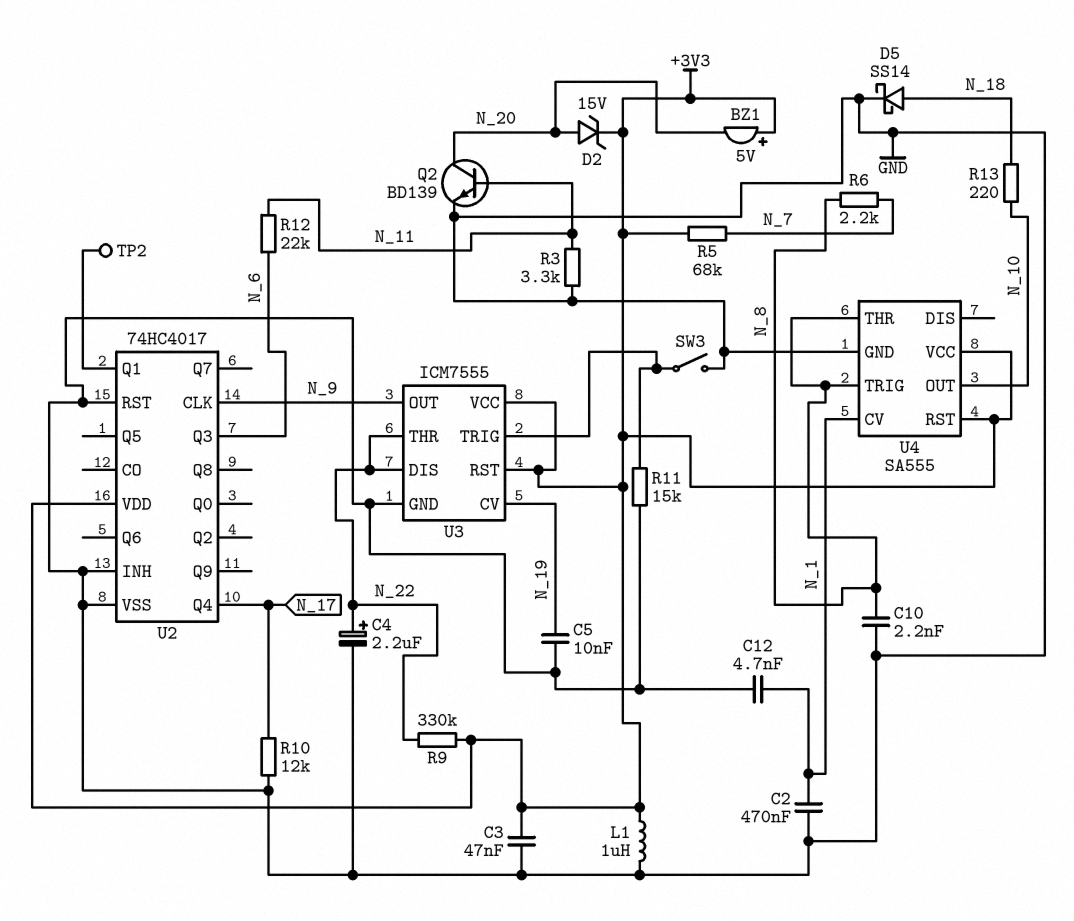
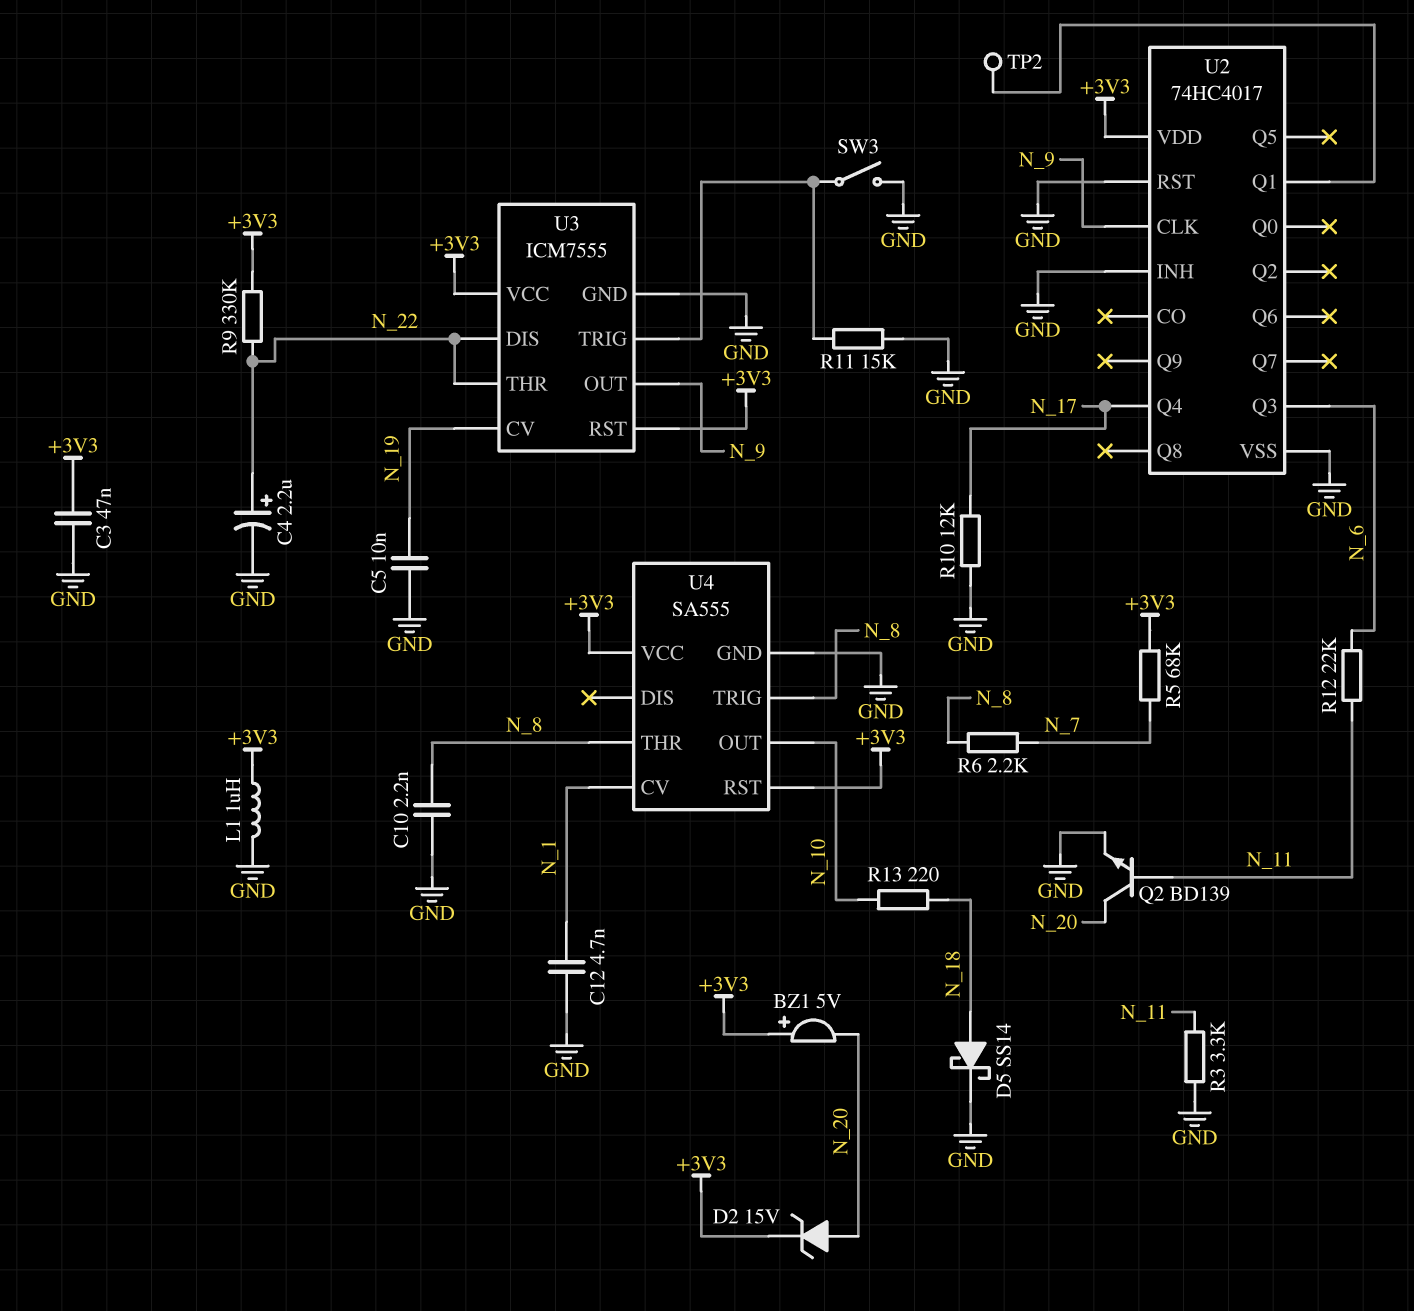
C2: 470nF (GND, N_1) -> none

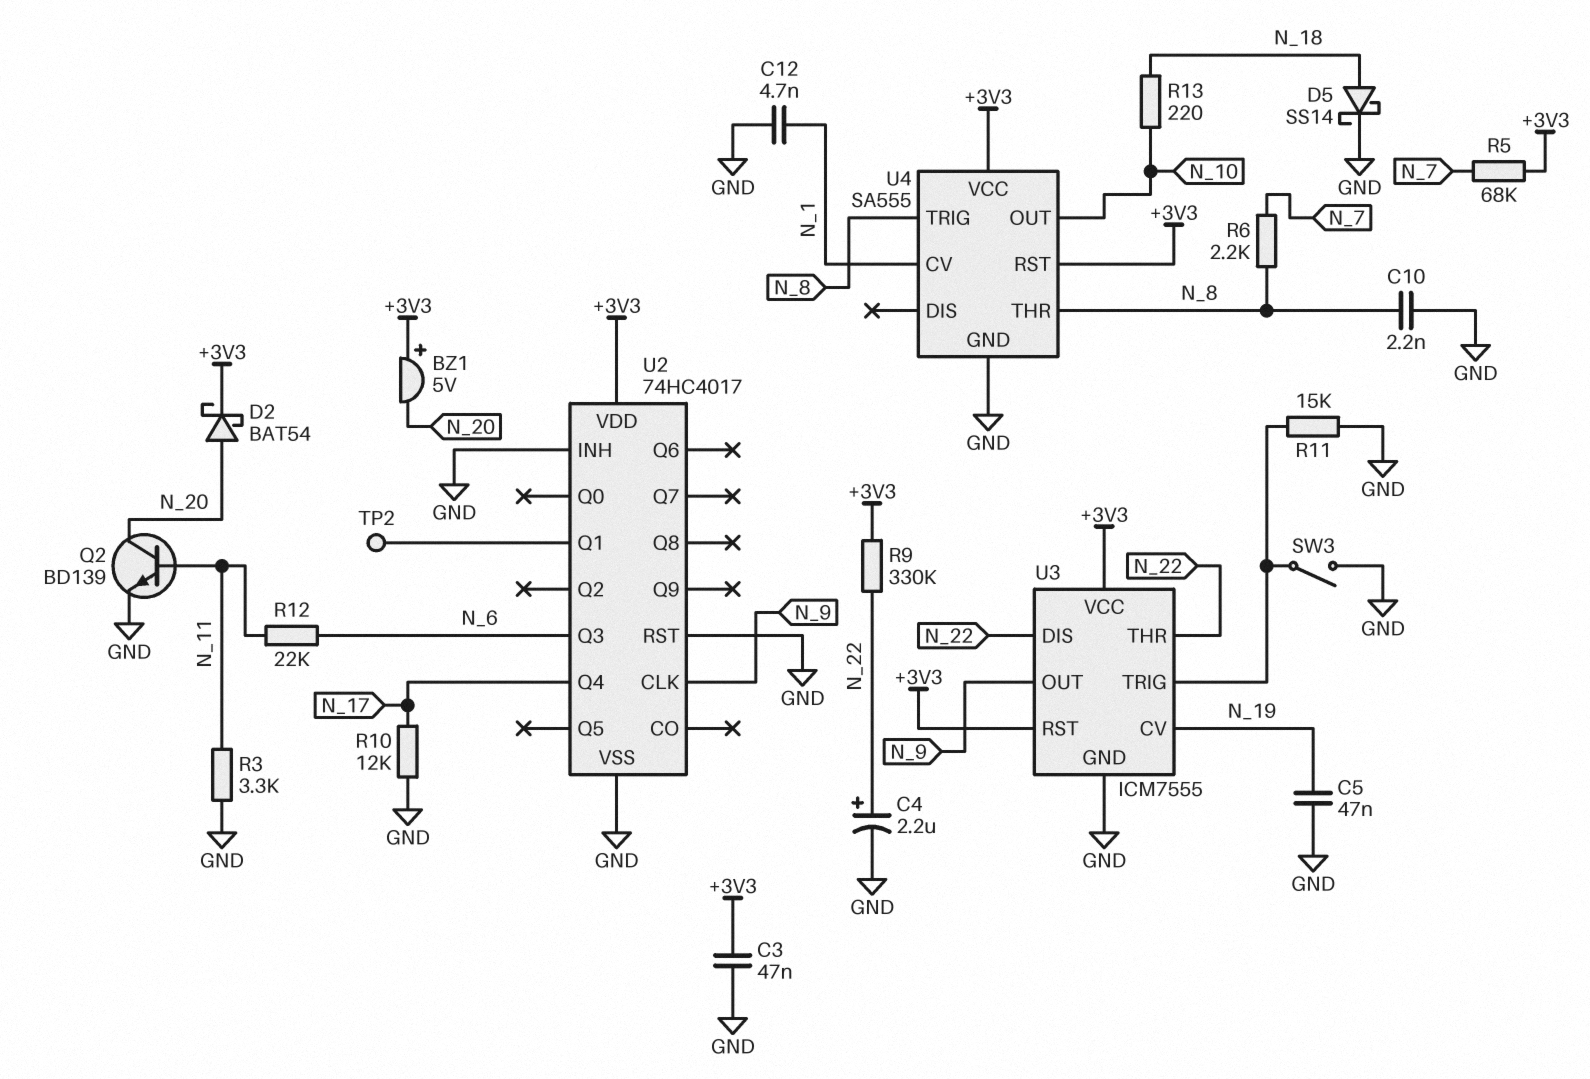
C5: 10nF (GND, N_19) -> 47nF (GND, N_19)
D2: zener 15V (A N_20, K +3V3) -> schottky BAT54 (A N_20, K +3V3)
L1: 1uH (+3V3, GND) -> none

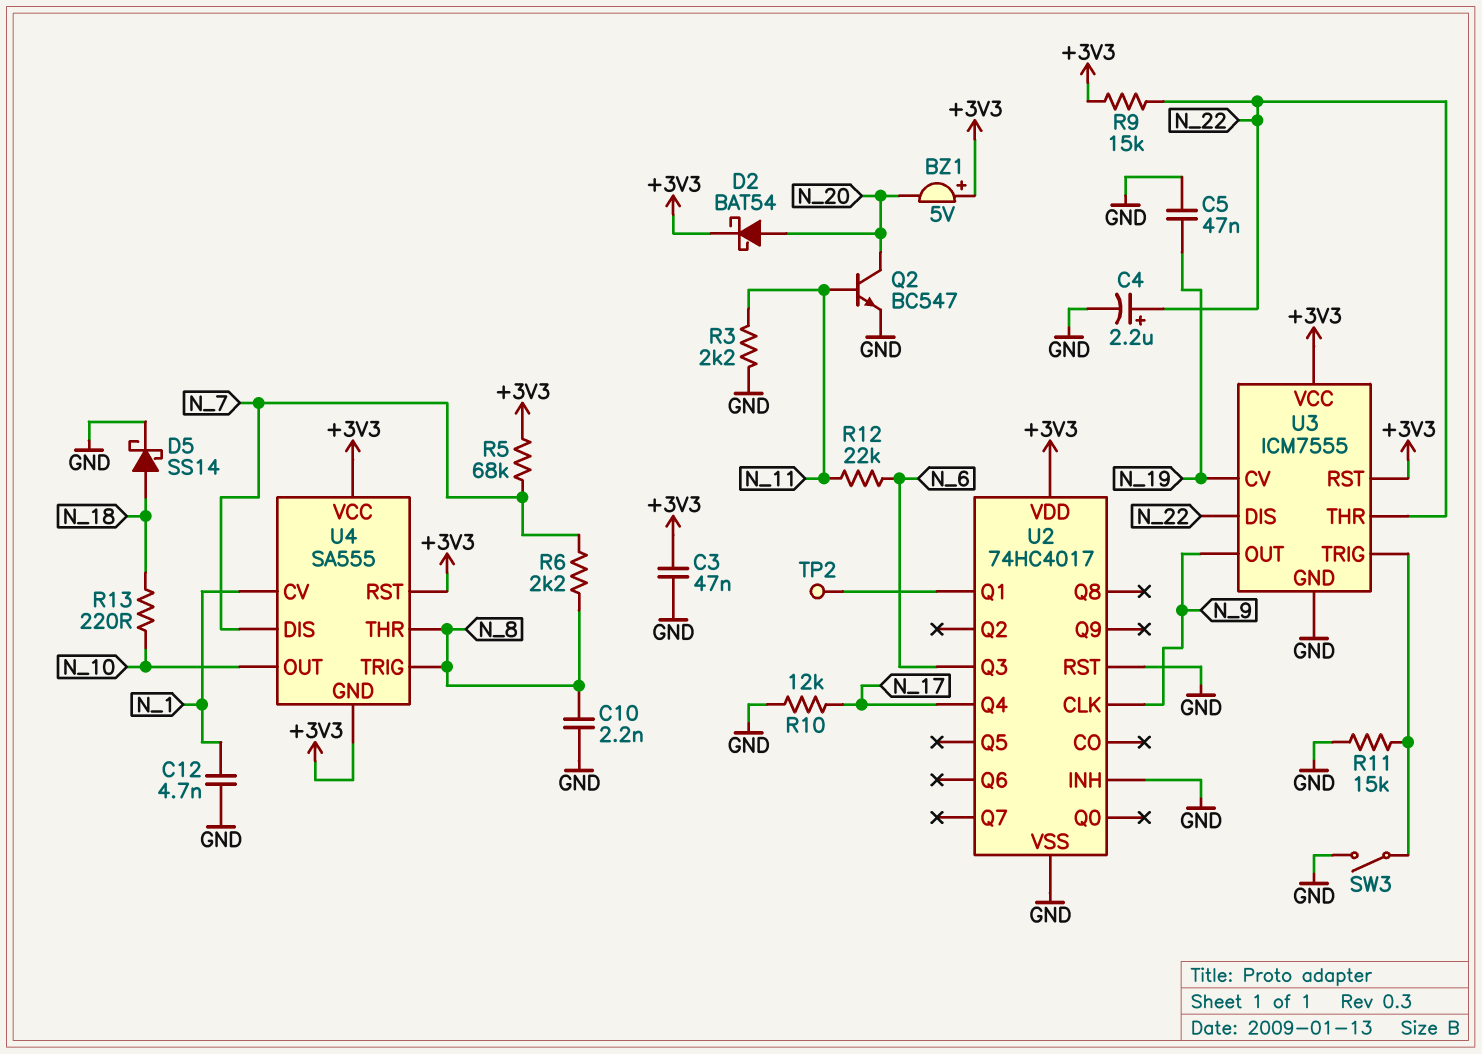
Q2: NPN BD139 (B N_11, C N_20, E GND) -> NPN BC547 (B N_11, C N_20, E GND)
R3: 3.3k (GND, N_11) -> 2.2k (GND, N_11)
R9: 330k (+3V3, N_22) -> 15k (+3V3, N_22)
U4 pin DIS: none -> N_7
U4 pin GND: GND -> +3V3

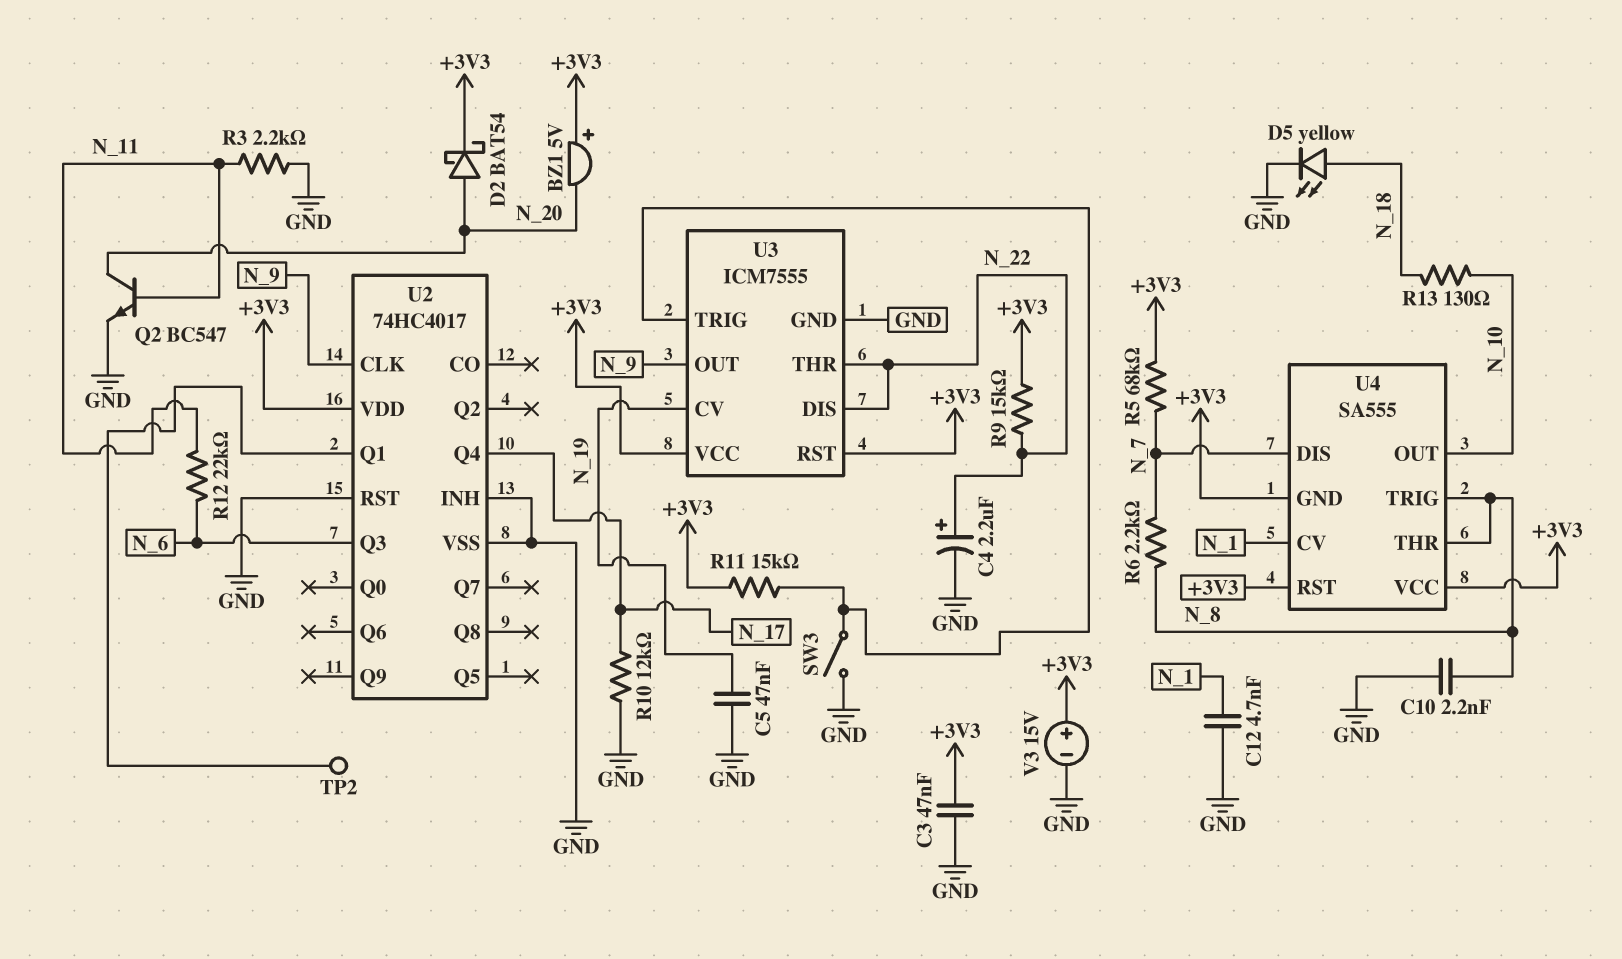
D5: schottky SS14 (A N_18, K GND) -> LED yellow (A N_18, K GND)
R11: 15k (GND, U3/TRIG) -> 15k (+3V3, U3/TRIG)
R13: 220 (N_10, N_18) -> 130 (N_10, N_18)
V3: none -> 15V (plus +3V3, minus GND)

